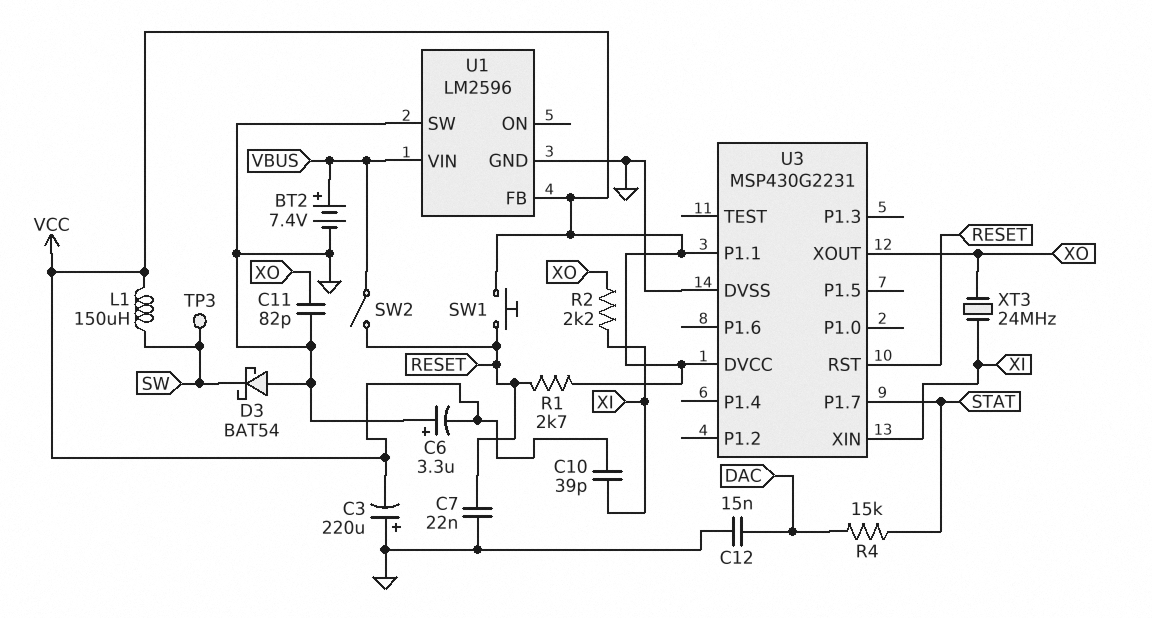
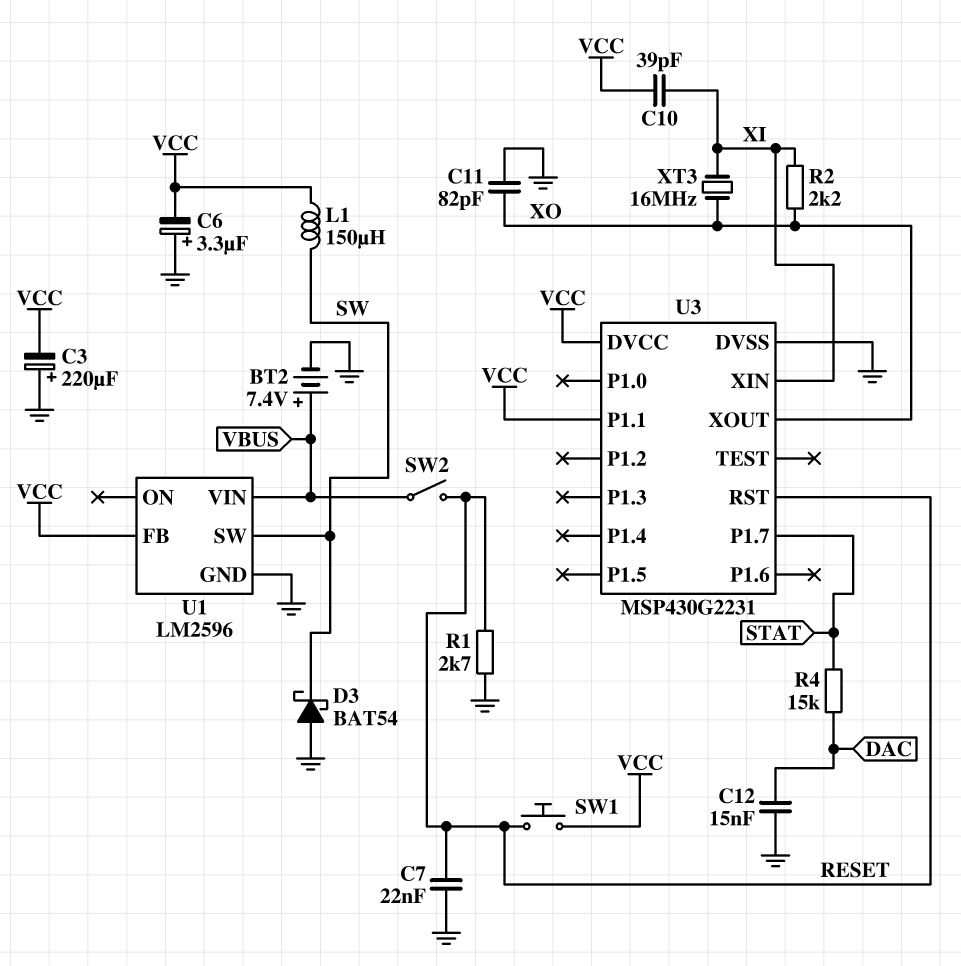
R1: 2.7k (RESET, VCC) -> 2.7k (GND, RESET)
TP3: test point (SW) -> none
U1 pin SW: GND -> SW
XT3: 24MHz (XI, XO) -> 16MHz (XI, XO)

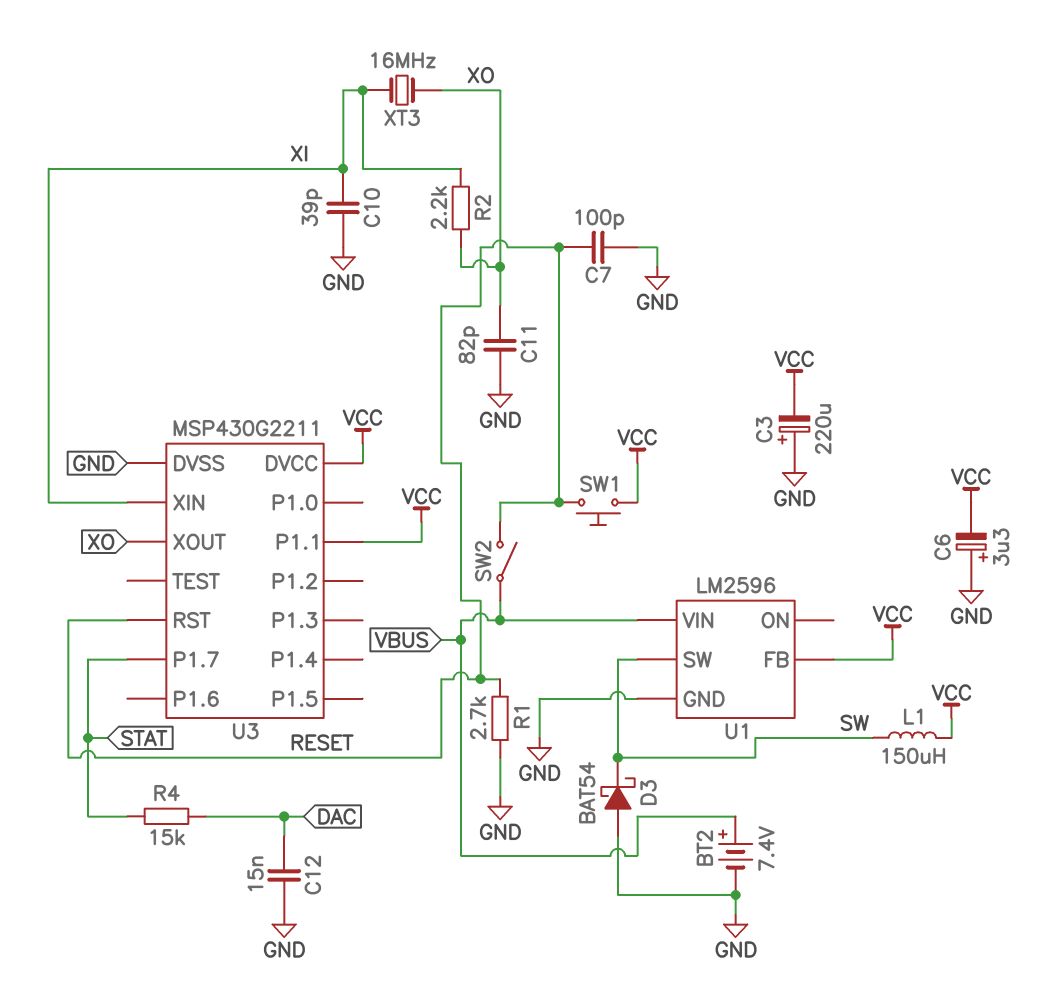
C7: 22nF (GND, RESET) -> 100pF (GND, RESET)
C10: 39pF (VCC, XI) -> 39pF (GND, XI)
U3: MSP430G2231 -> MSP430G2211

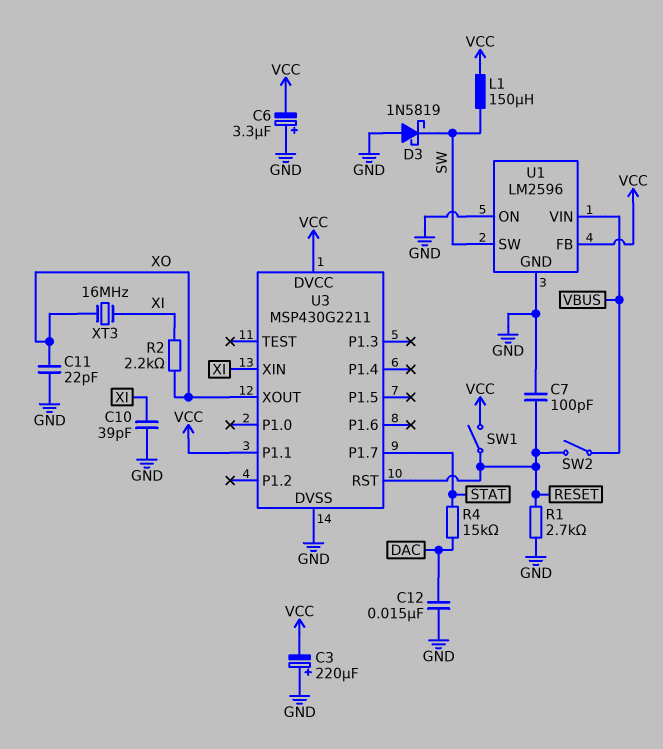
BT2: 7.4V (plus VBUS, minus GND) -> none
C11: 82pF (GND, XO) -> 22pF (GND, XO)
D3: schottky BAT54 (A GND, K SW) -> schottky 1N5819 (A GND, K SW)
SW1: button (RESET, VCC) -> switch (RESET, VCC)
U1 pin ON: none -> GND

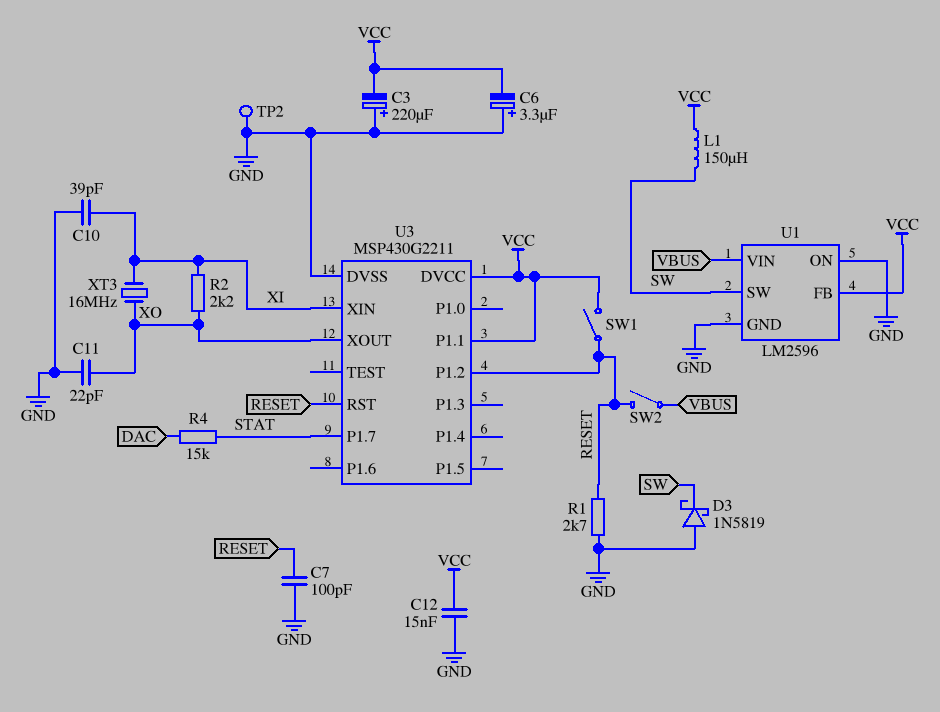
C12: 15nF (DAC, GND) -> 15nF (GND, VCC)
TP2: none -> test point (GND)
U3 pin P1.2: none -> RESET

